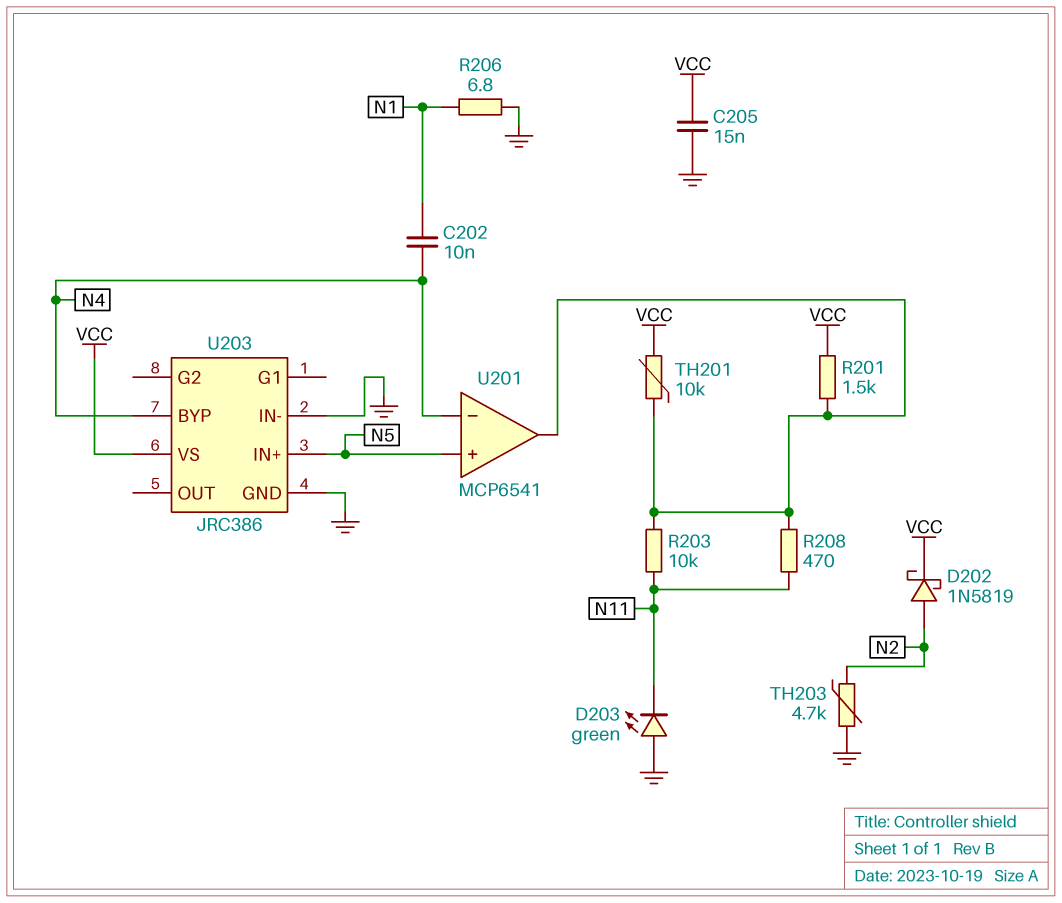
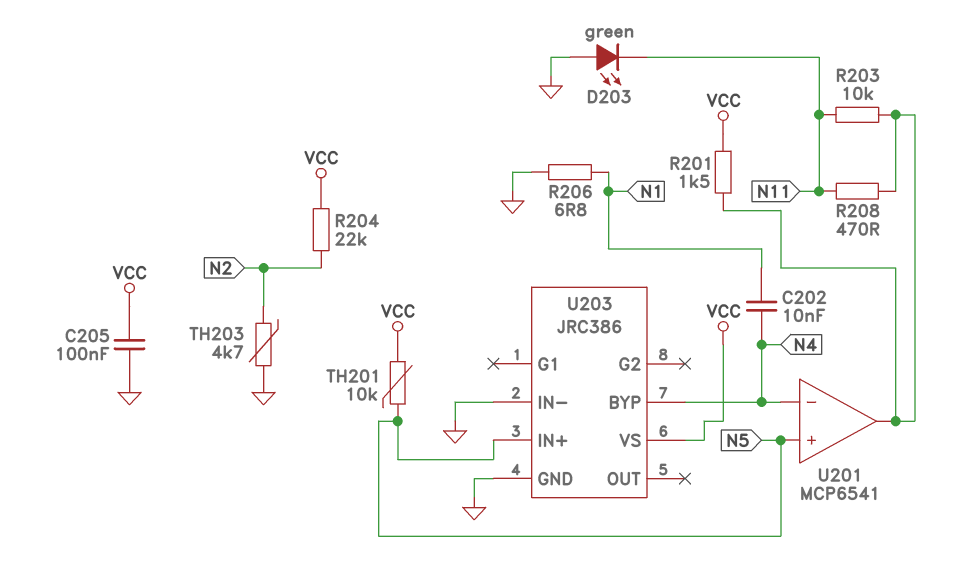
C205: 15nF (GND, VCC) -> 100nF (GND, VCC)
D202: schottky 1N5819 (A N2, K VCC) -> none
R204: none -> 22k (N2, VCC)
TH201: 10k (U201/out, VCC) -> 10k (N5, VCC)

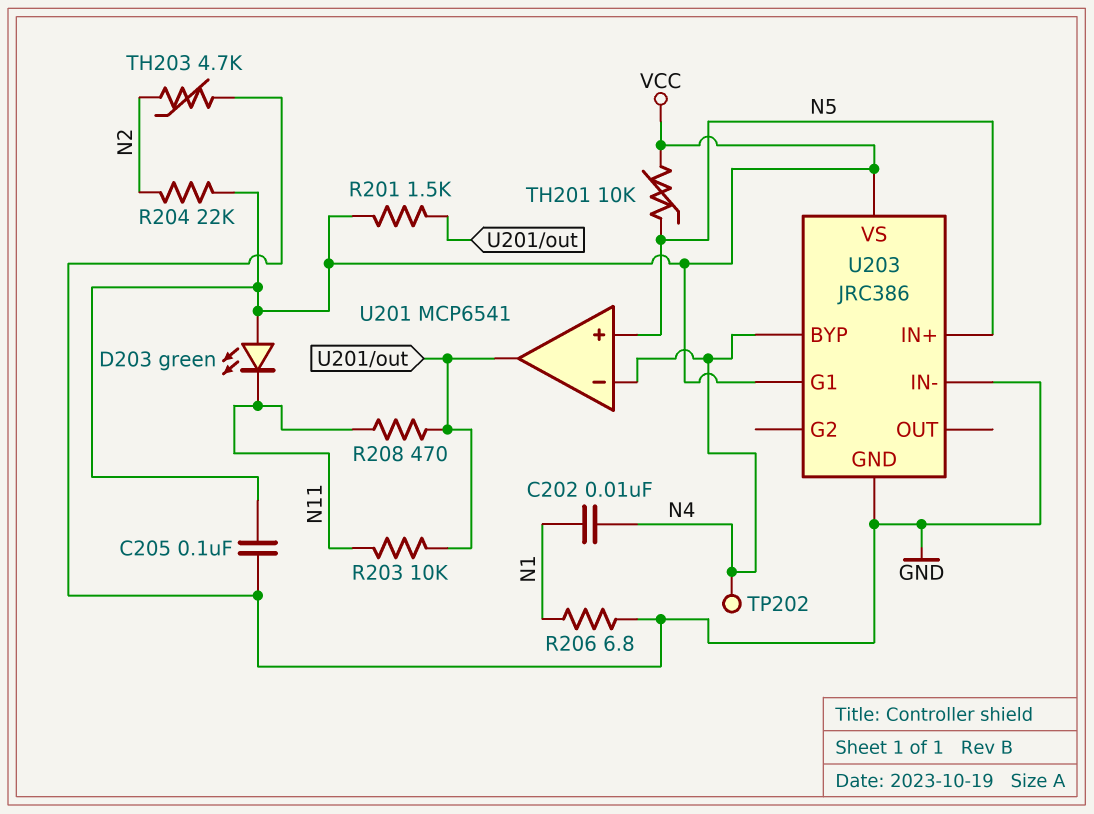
D203: LED green (A GND, K N11) -> LED green (A VCC, K N11)
TP202: none -> test point (N4)
U203 pin G1: none -> VCC

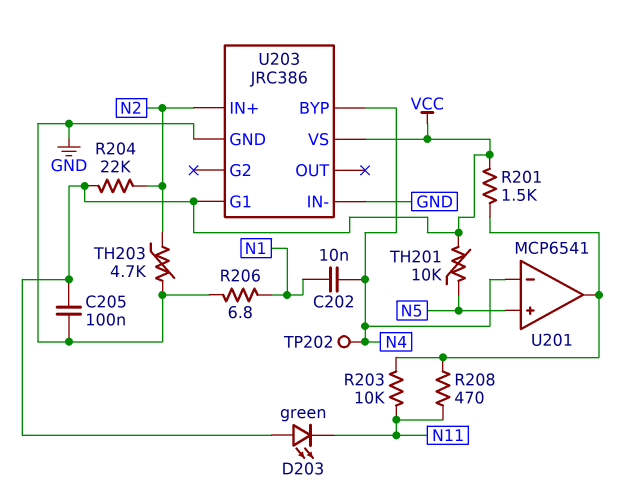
U203 pin IN+: N5 -> N2

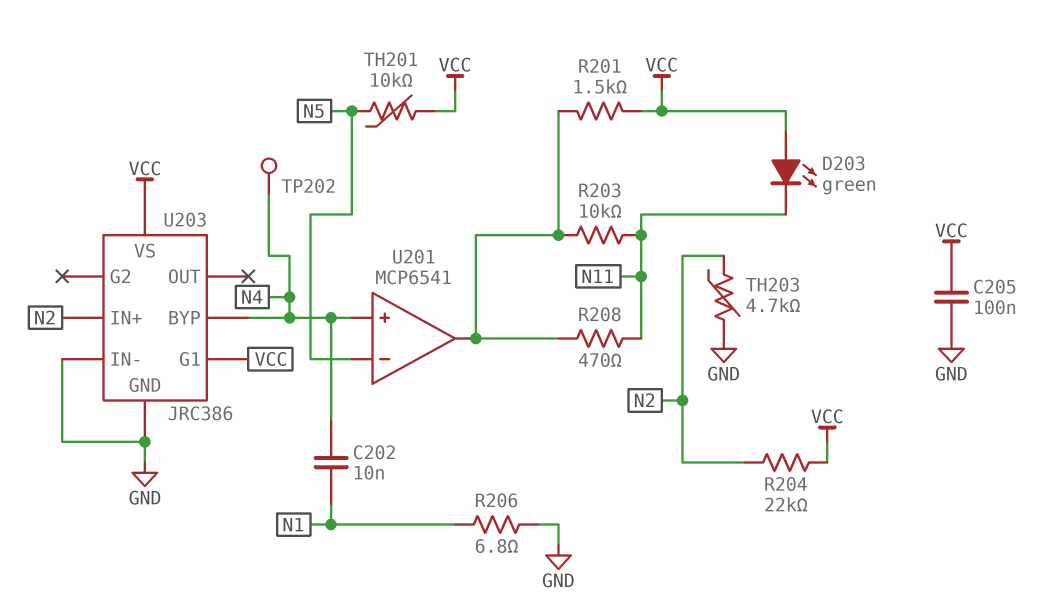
U201 pin in+: N5 -> N4
U201 pin in-: N4 -> N5

